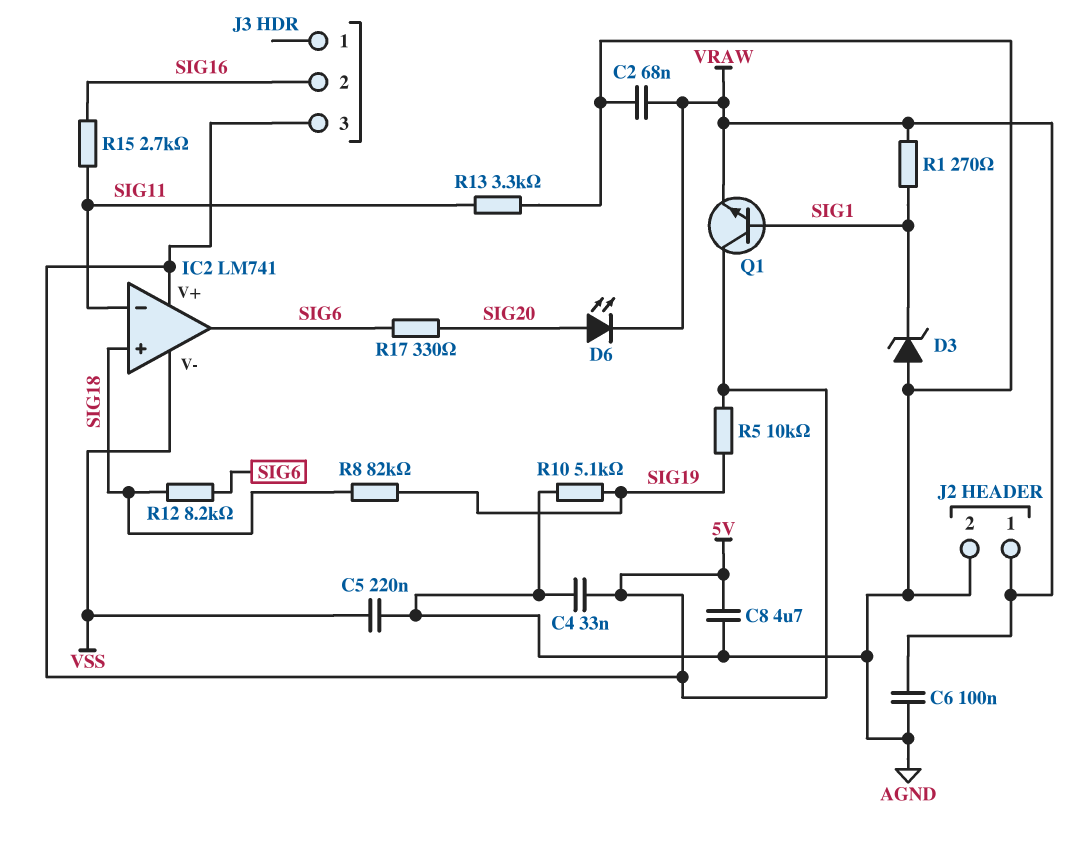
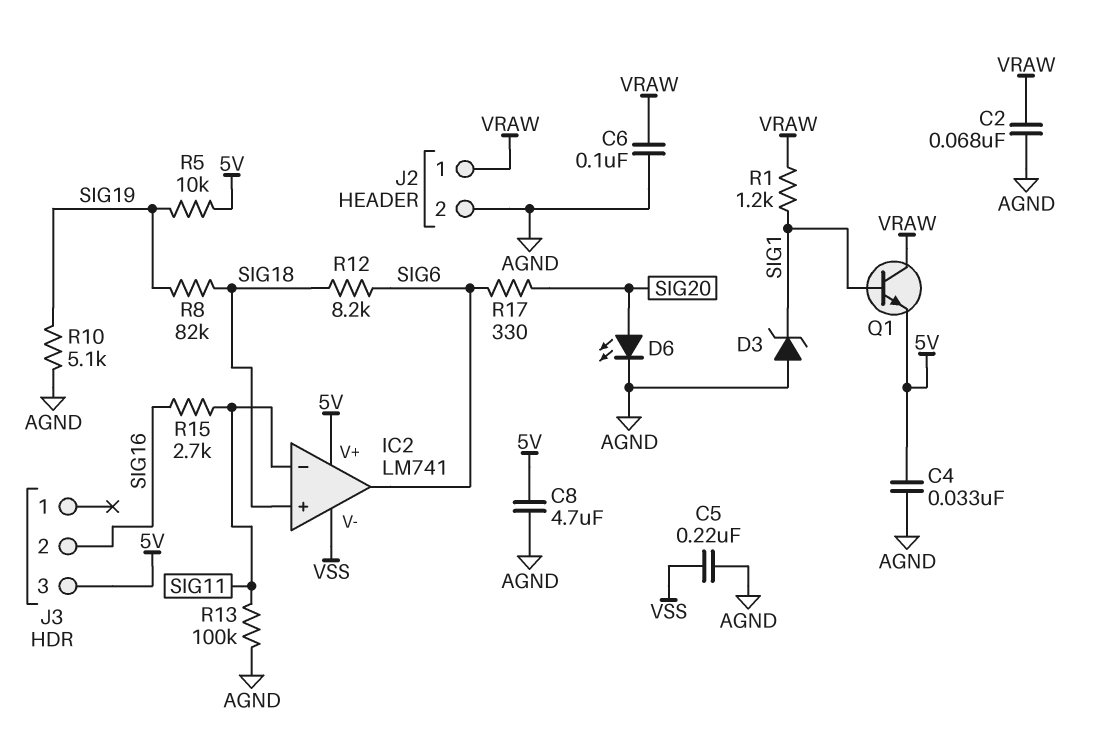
D6: LED (A SIG20, K VRAW) -> LED (A SIG20, K AGND)
Q1: NPN (B SIG1, C 5V, E VRAW) -> NPN (B SIG1, C VRAW, E 5V)
R1: 270 (SIG1, VRAW) -> 1.2k (SIG1, VRAW)
R13: 3.3k (AGND, SIG11) -> 100k (AGND, SIG11)

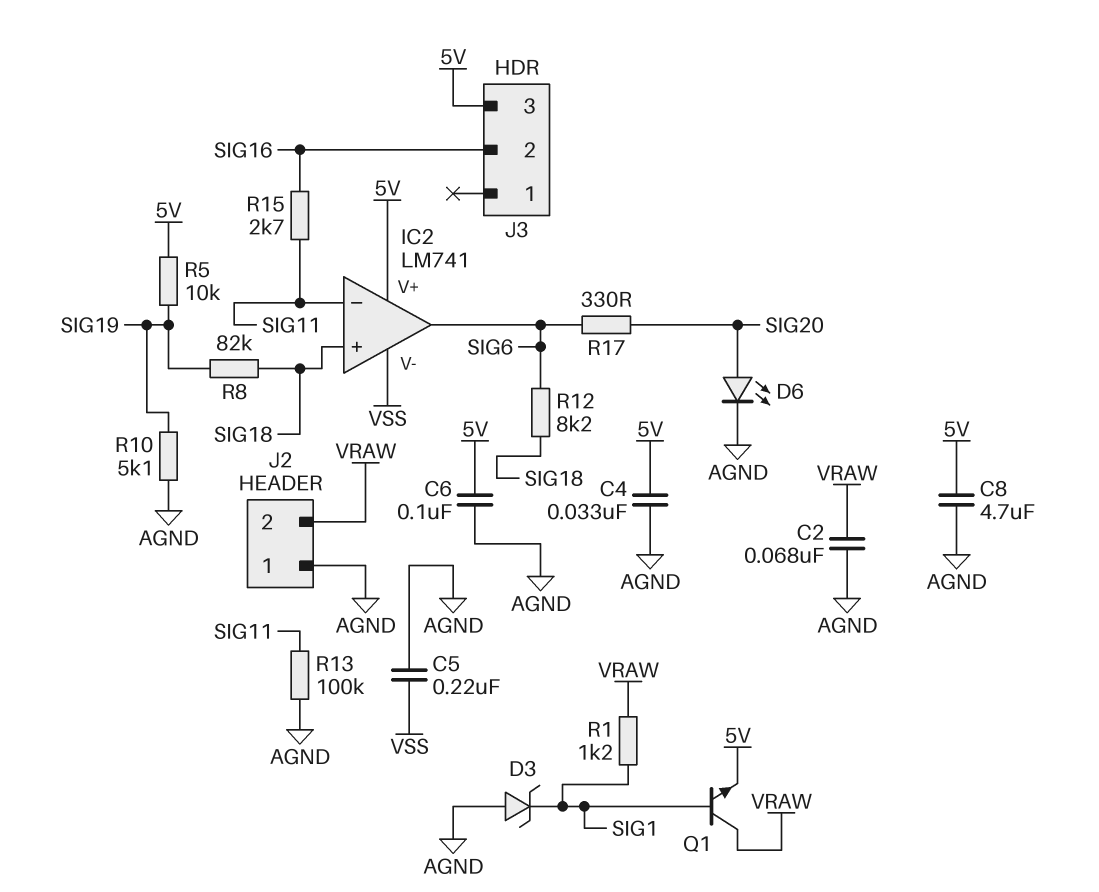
C6: 100nF (AGND, VRAW) -> 100nF (5V, AGND)
J2 pin 1: VRAW -> AGND
J2 pin 2: AGND -> VRAW

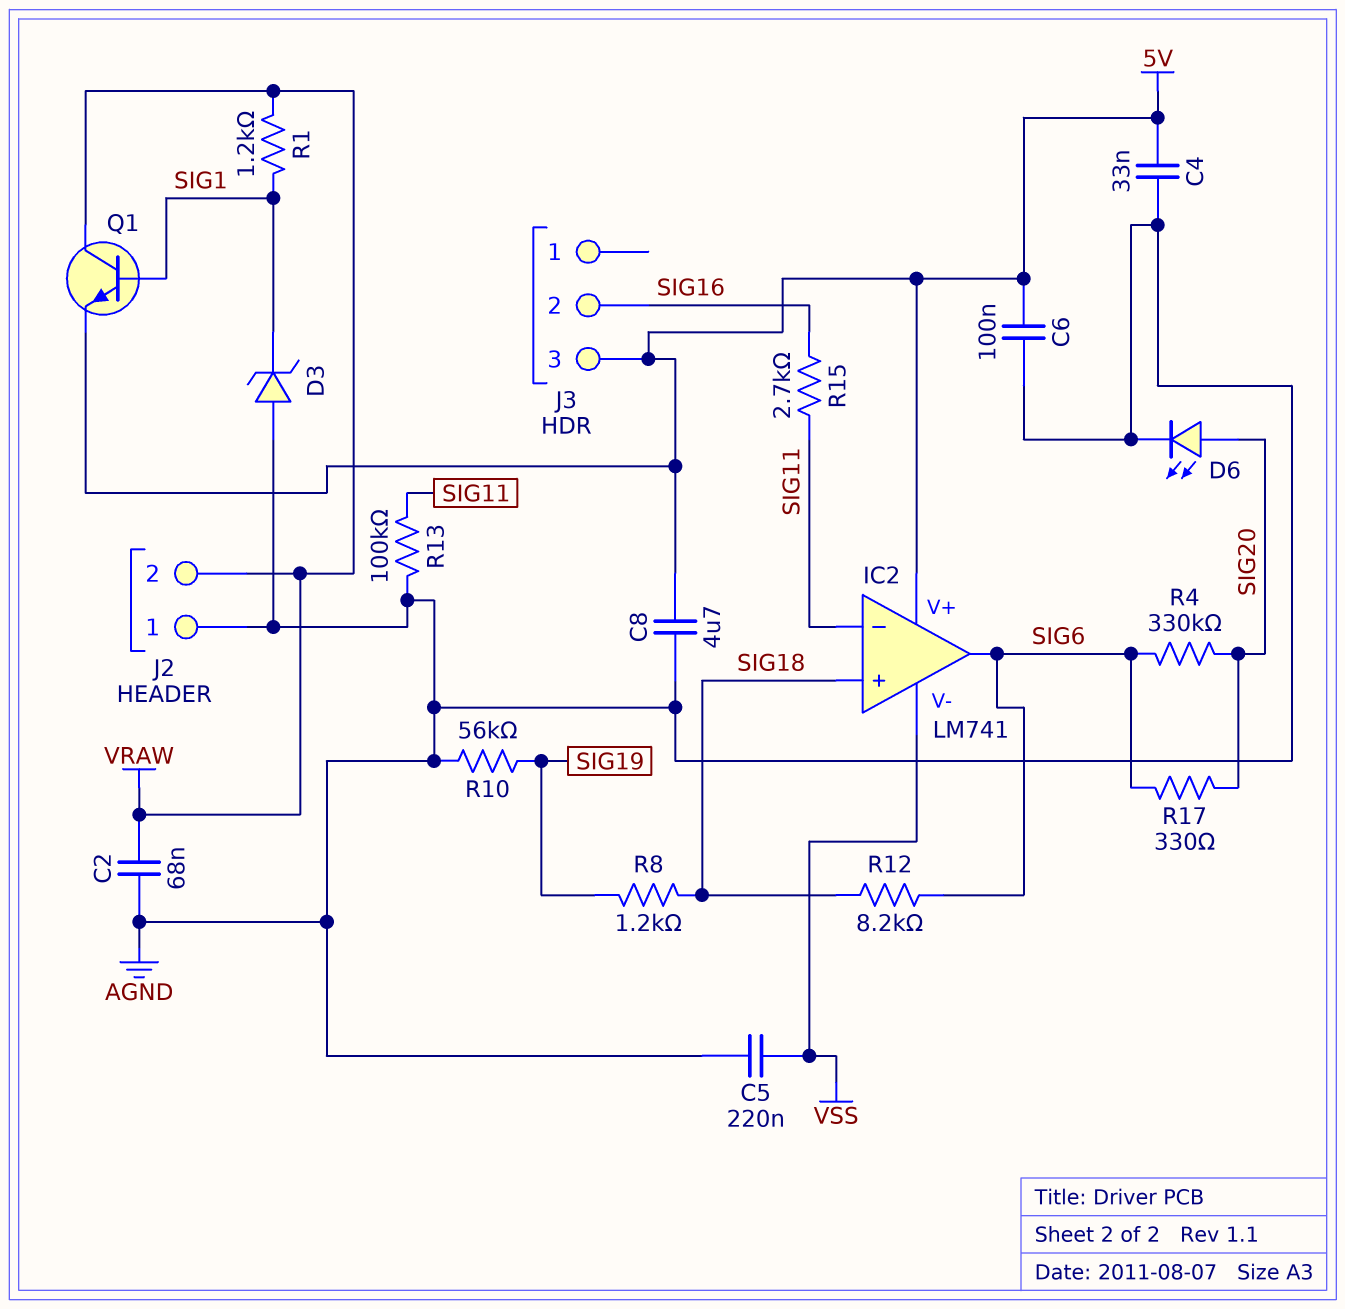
R4: none -> 330k (SIG6, SIG20)
R5: 10k (5V, SIG19) -> none
R8: 82k (SIG18, SIG19) -> 1.2k (SIG18, SIG19)
R10: 5.1k (AGND, SIG19) -> 56k (AGND, SIG19)

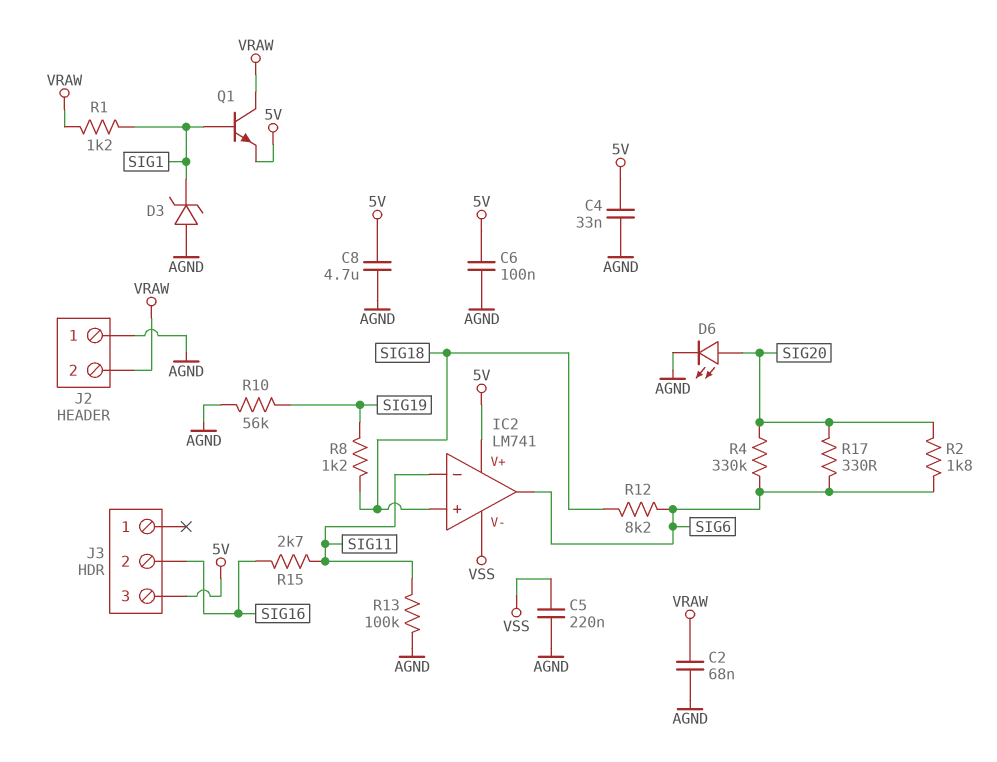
R2: none -> 1.8k (SIG6, SIG20)

